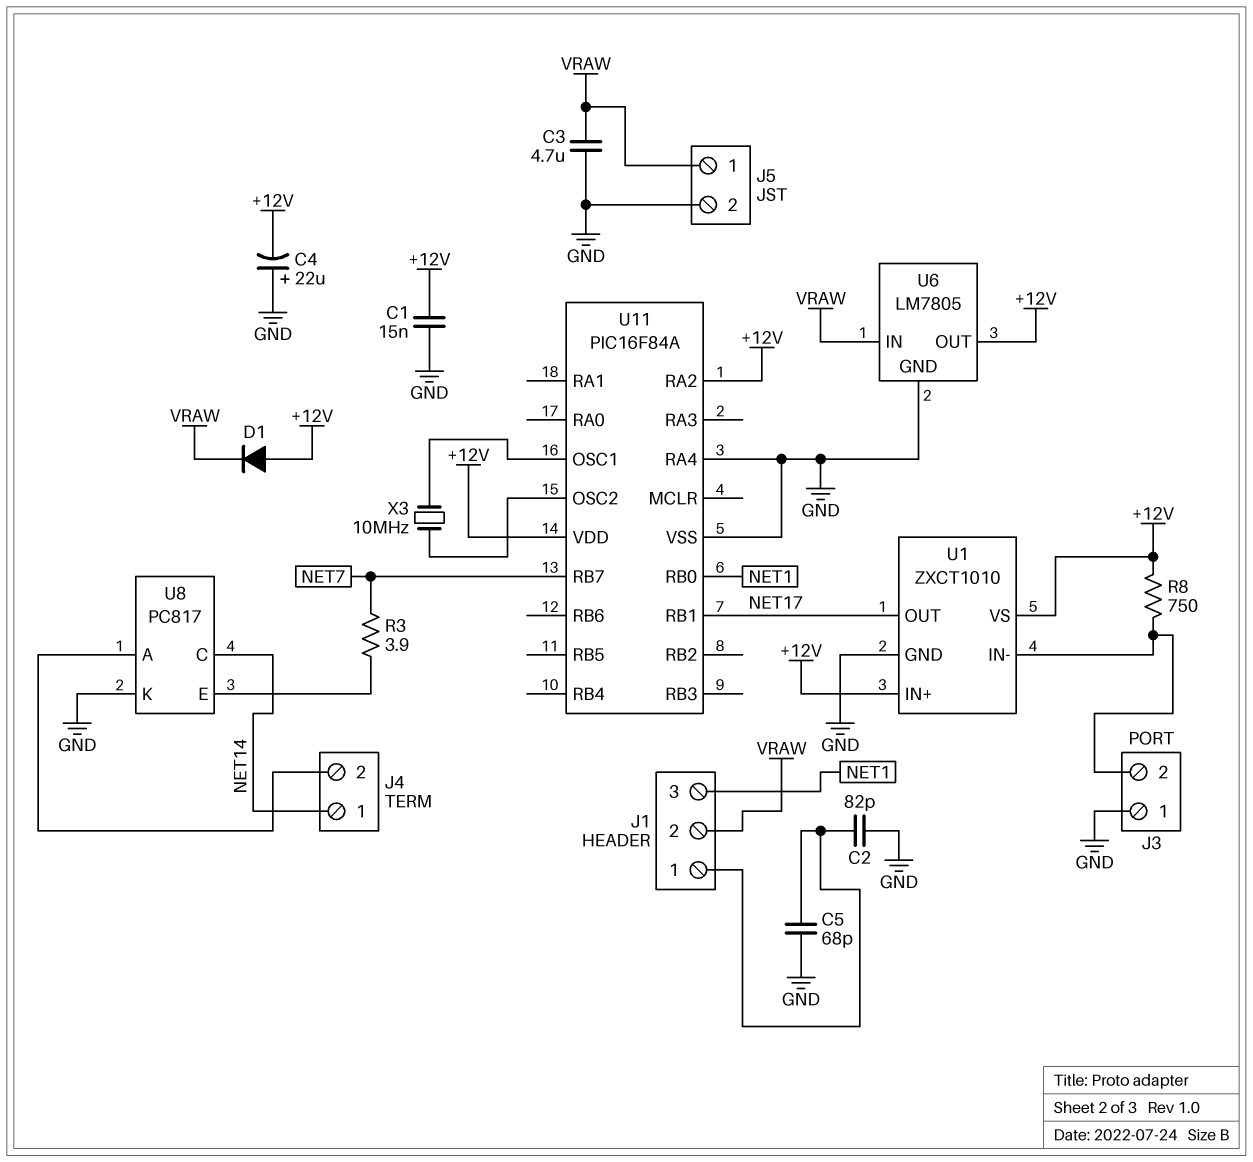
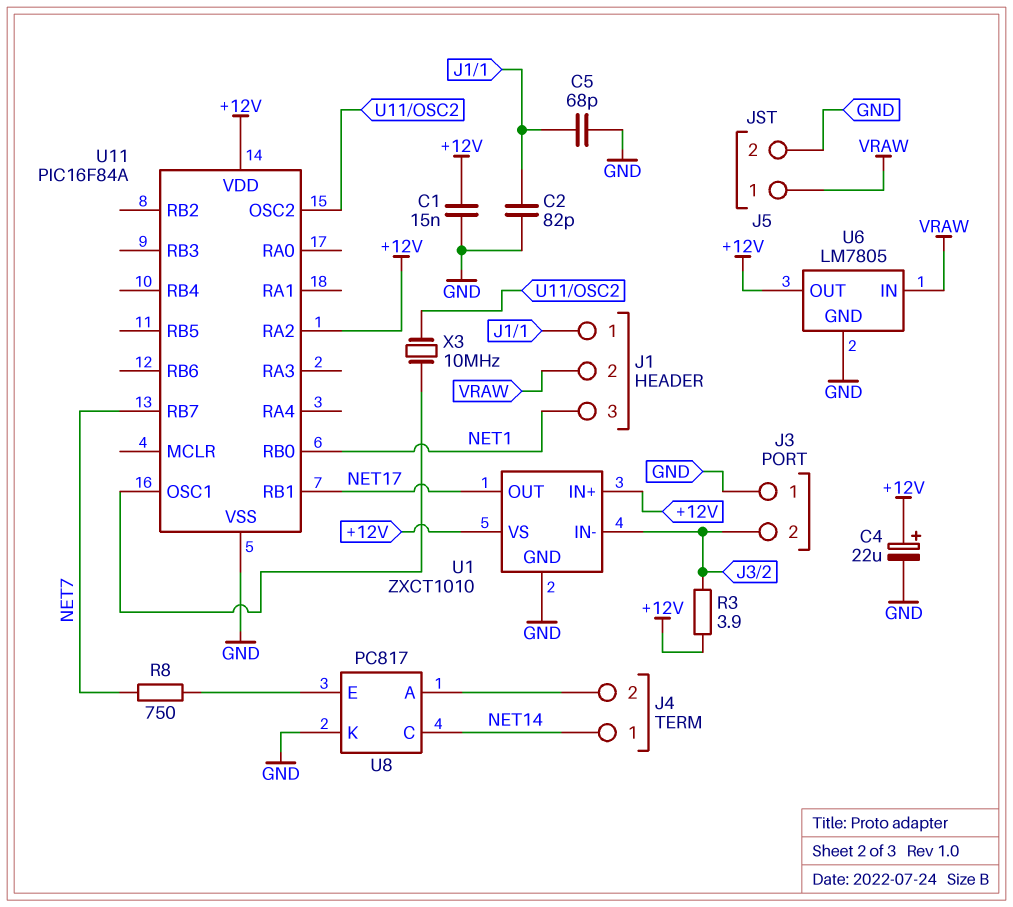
C3: 4.7uF (GND, VRAW) -> none
C4: 22uF (plus GND, minus +12V) -> 22uF (plus +12V, minus GND)
D1: diode (A +12V, K VRAW) -> none
R3: 3.9 (NET7, U8/E) -> 3.9 (+12V, J3/2)
R8: 750 (+12V, J3/2) -> 750 (NET7, U8/E)
U11 pin RA4: GND -> none

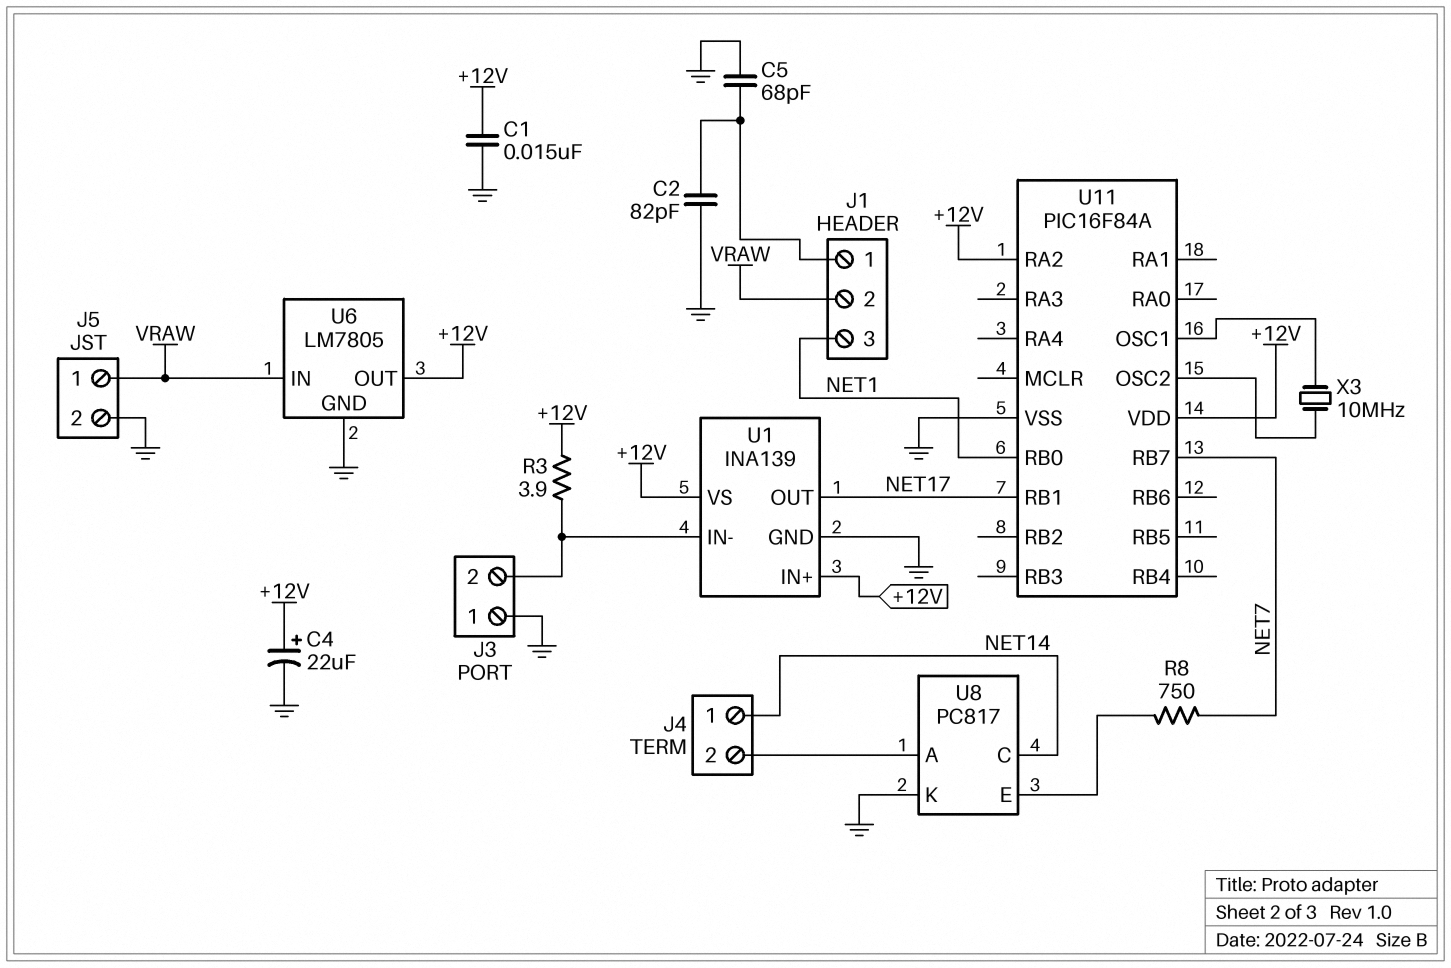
U1: ZXCT1010 -> INA139

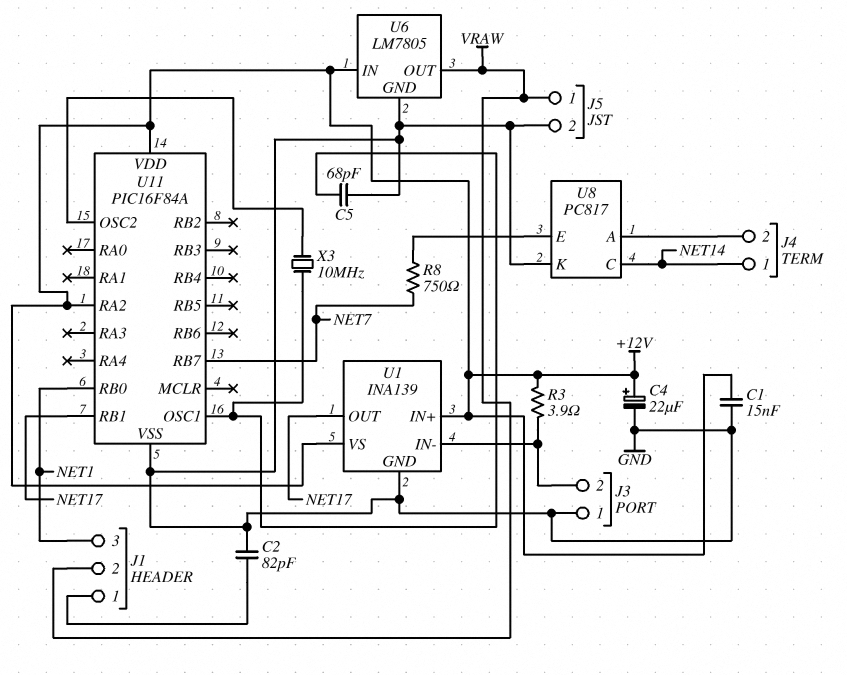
C5: 68pF (GND, J1/1) -> 68pF (GND, U11/OSC1)
U6 pin IN: VRAW -> +12V
U6 pin OUT: +12V -> VRAW

